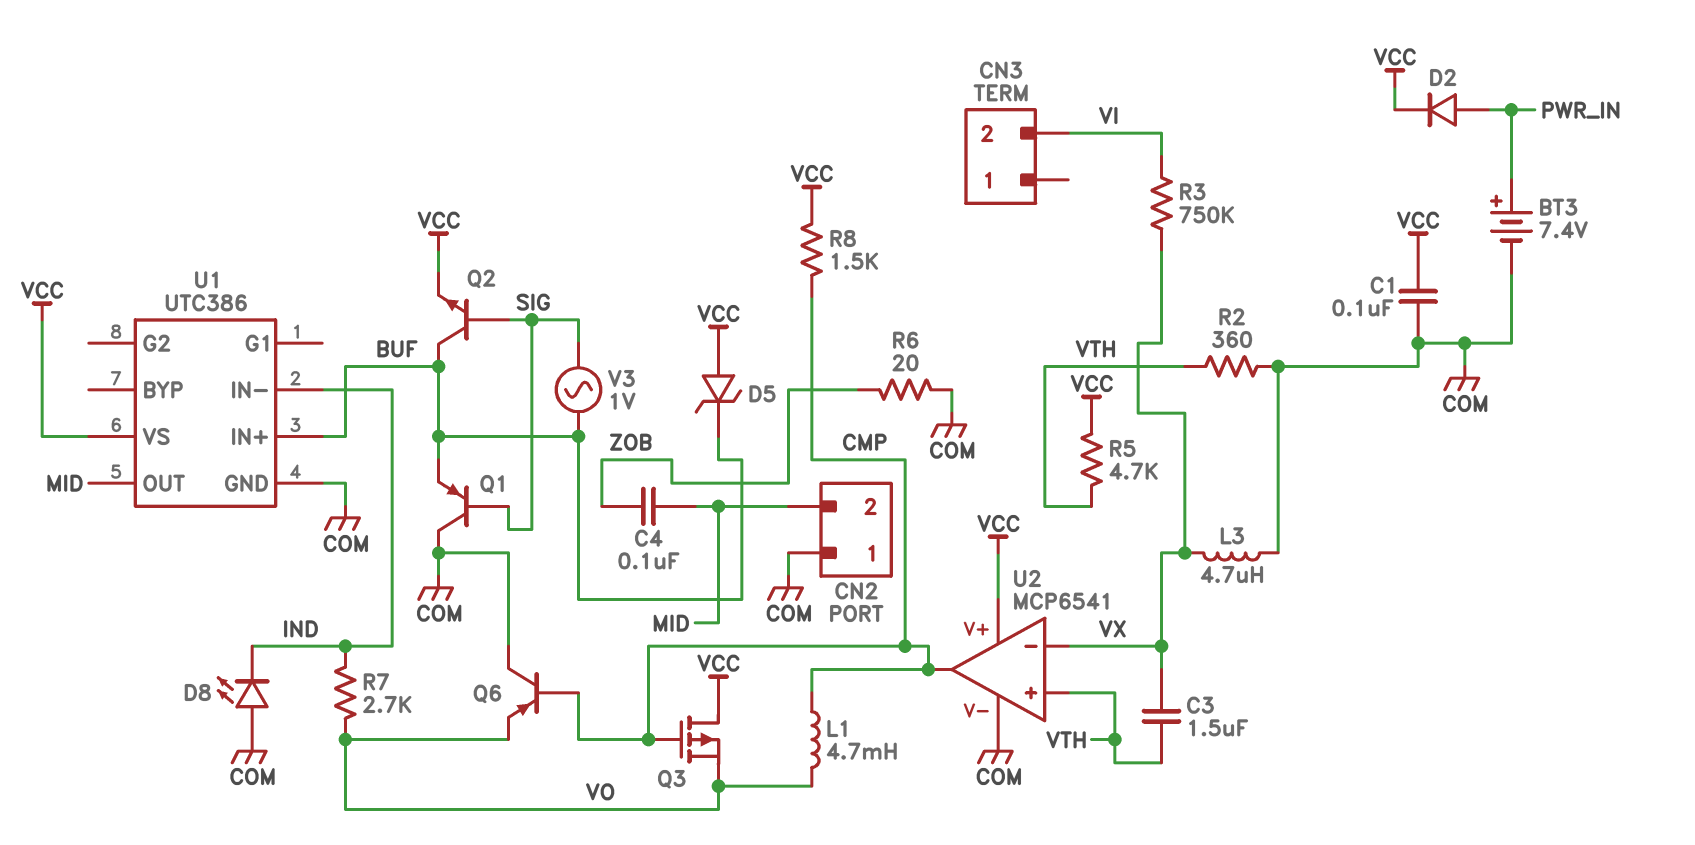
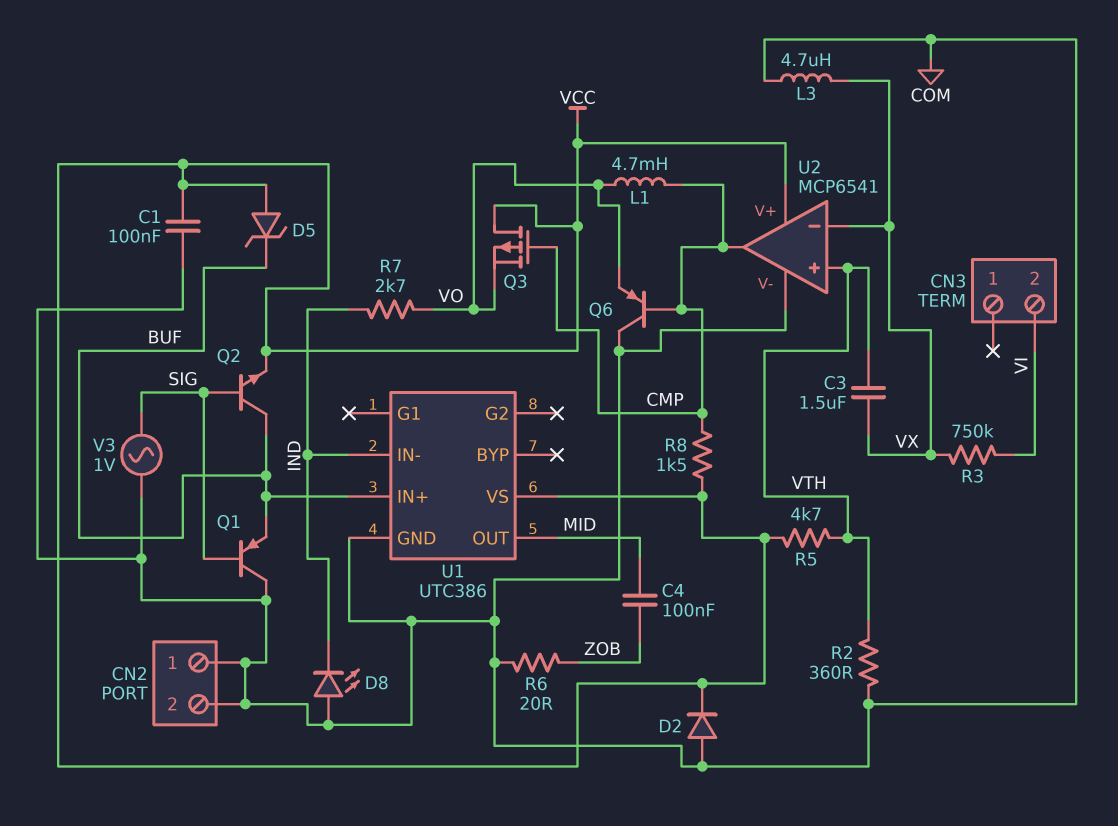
BT3: 7.4V (plus PWR_IN, minus COM) -> none
CN2 pin 2: MID -> COM
D2: diode (A PWR_IN, K VCC) -> diode (A COM, K VCC)
V3: AC 1V (BUF, SIG) -> AC 1V (COM, SIG)

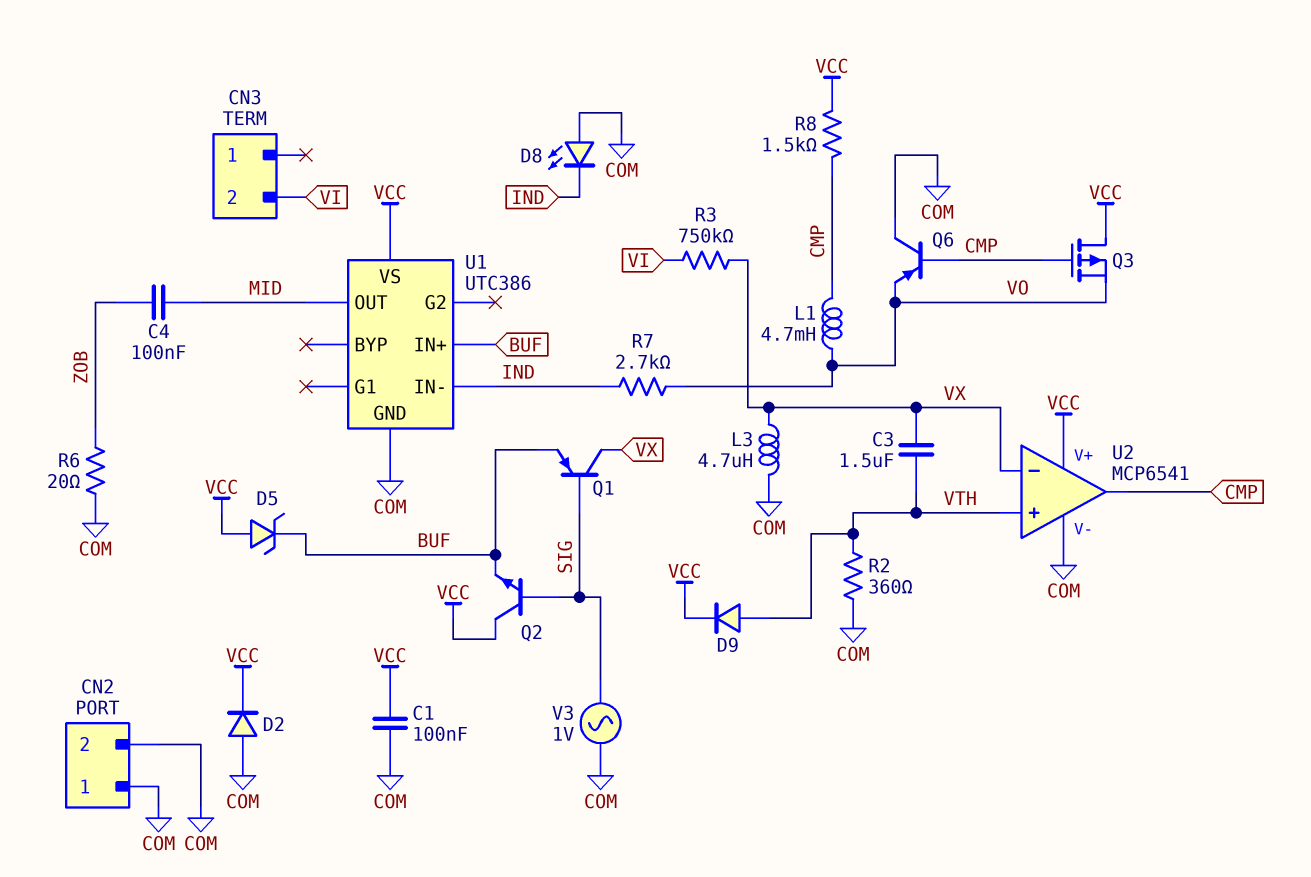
D9: none -> diode (A VTH, K VCC)
Q1: PNP (B SIG, C COM, E BUF) -> PNP (B SIG, C VX, E BUF)
Q2: NPN (B SIG, C BUF, E VCC) -> NPN (B SIG, C VCC, E BUF)
R5: 4.7k (VCC, VTH) -> none

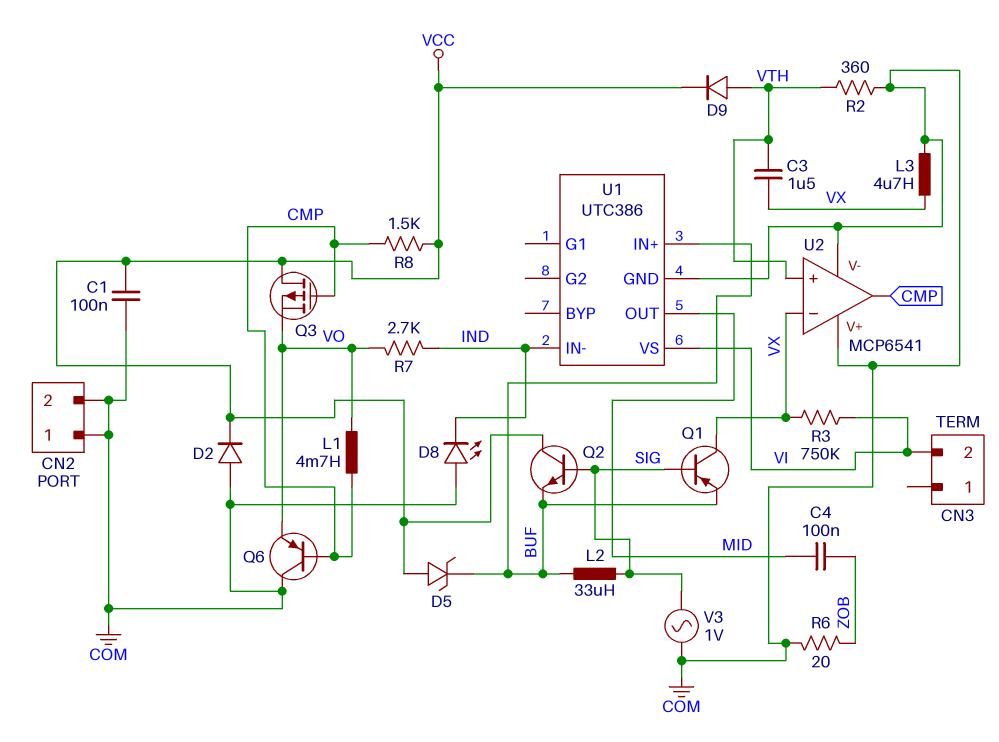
L2: none -> 33uH (BUF, SIG)
U1 pin VS: VCC -> VI
U2 pin V+: VCC -> COM

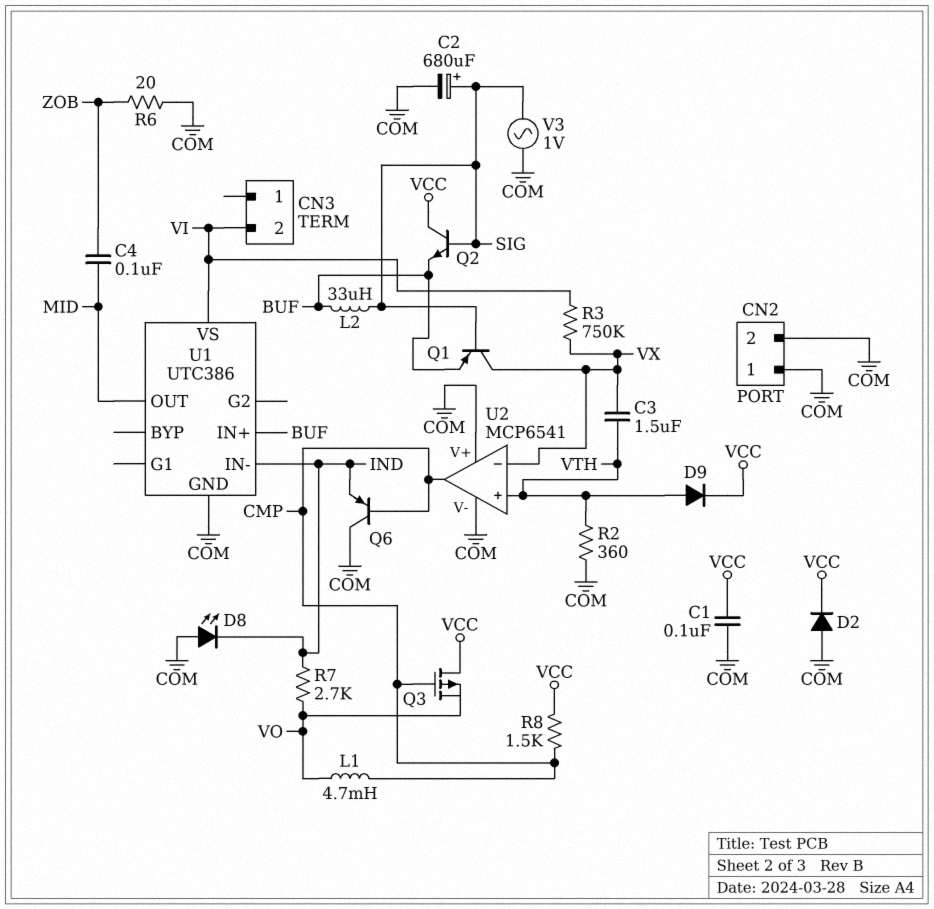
C2: none -> 680uF (plus SIG, minus COM)
D5: zener (A VCC, K BUF) -> none
L3: 4.7uH (COM, VX) -> none
Q6: PNP (B CMP, C COM, E VO) -> PNP (B CMP, C COM, E IND)

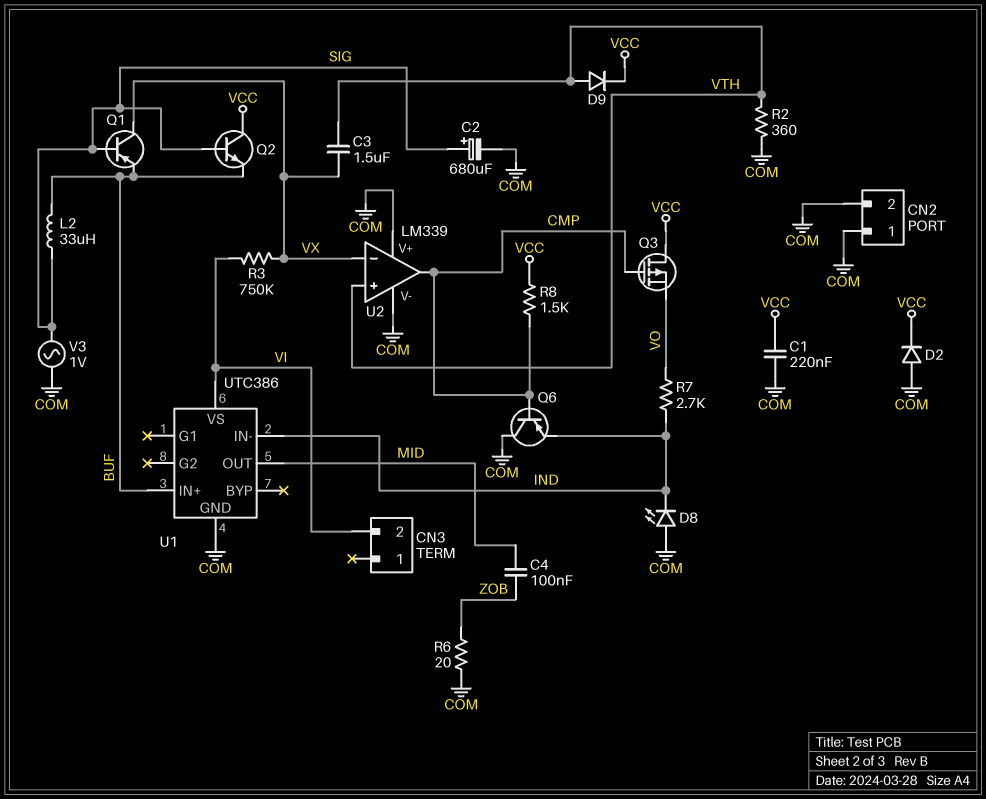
C1: 100nF (COM, VCC) -> 220nF (COM, VCC)
L1: 4.7mH (CMP, VO) -> none
U2: MCP6541 -> LM339

